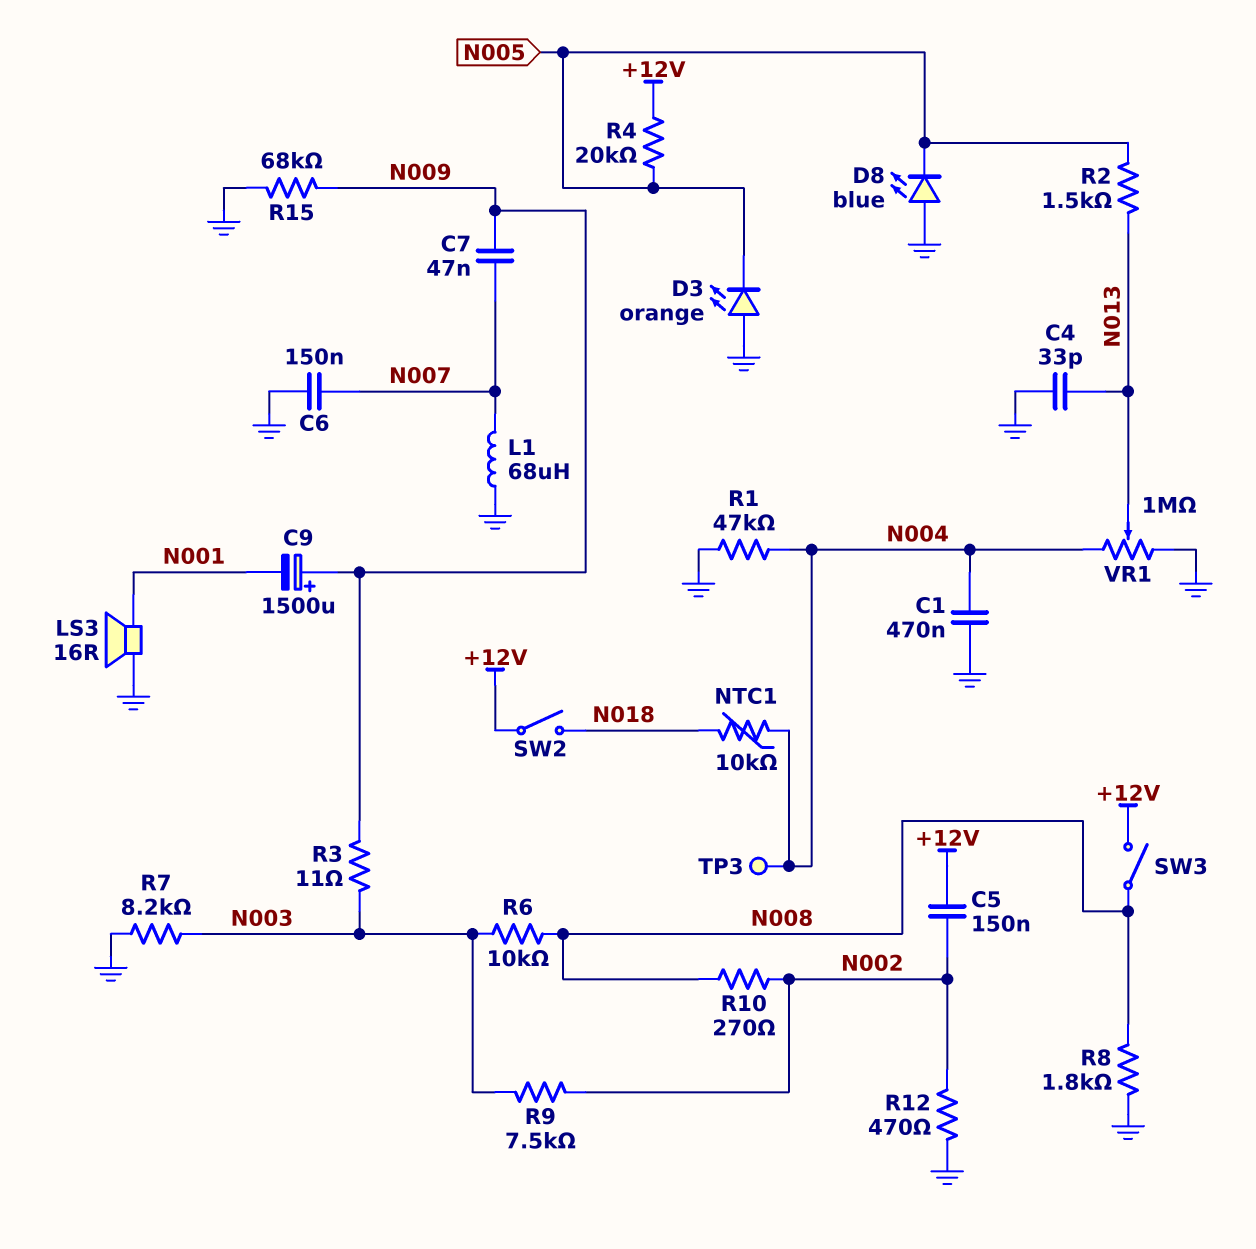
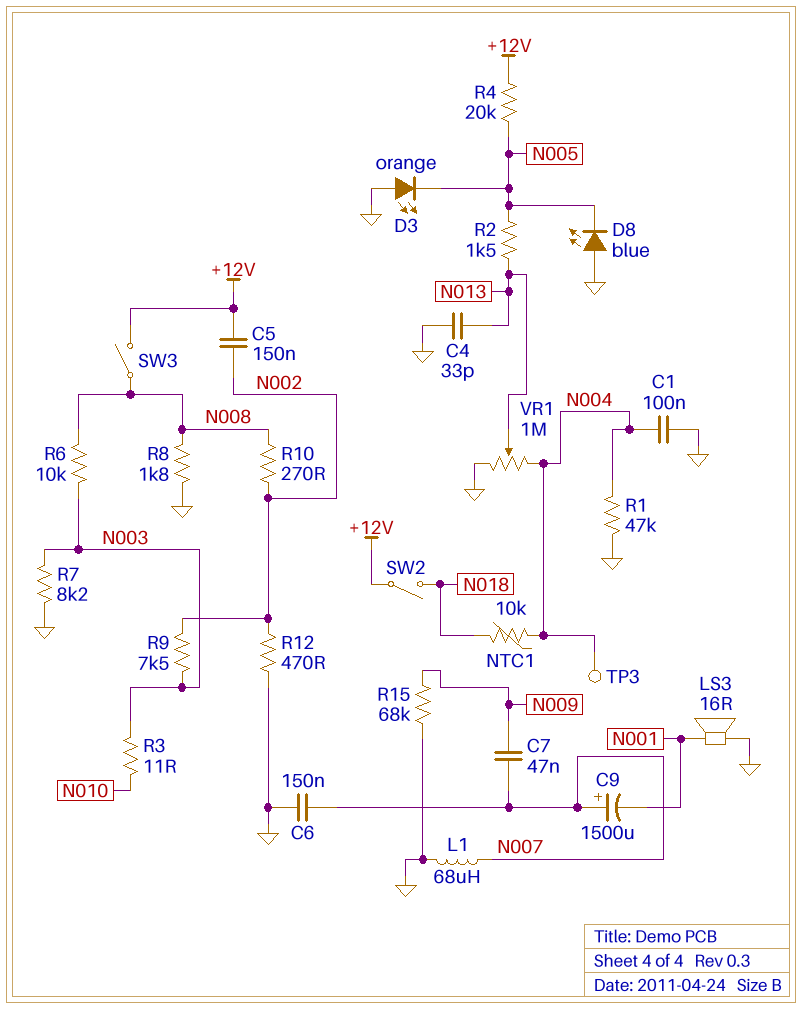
C1: 470nF (GND, N004) -> 100nF (GND, N004)
C9: 1500uF (plus N009, minus N001) -> 1500uF (plus N007, minus N001)
R3: 11 (N003, N009) -> 11 (N003, N010)

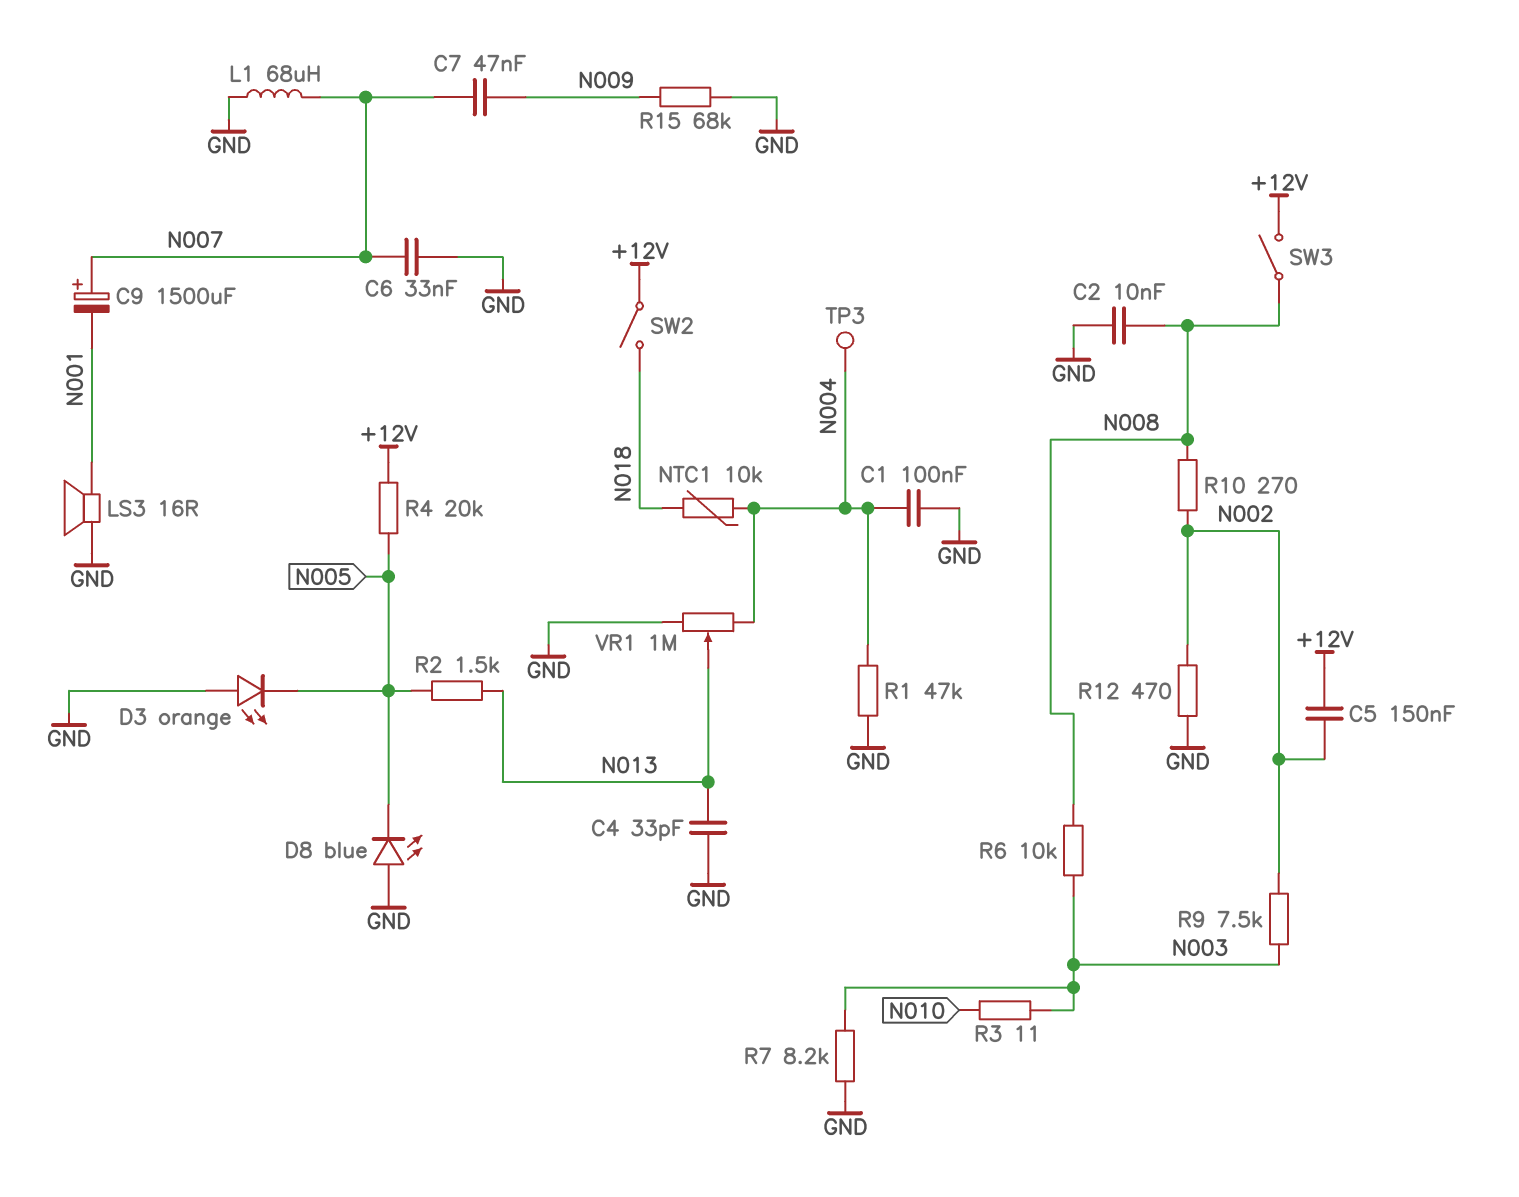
C2: none -> 10nF (GND, N008)
C6: 150nF (GND, N007) -> 33nF (GND, N007)
R8: 1.8k (GND, N008) -> none

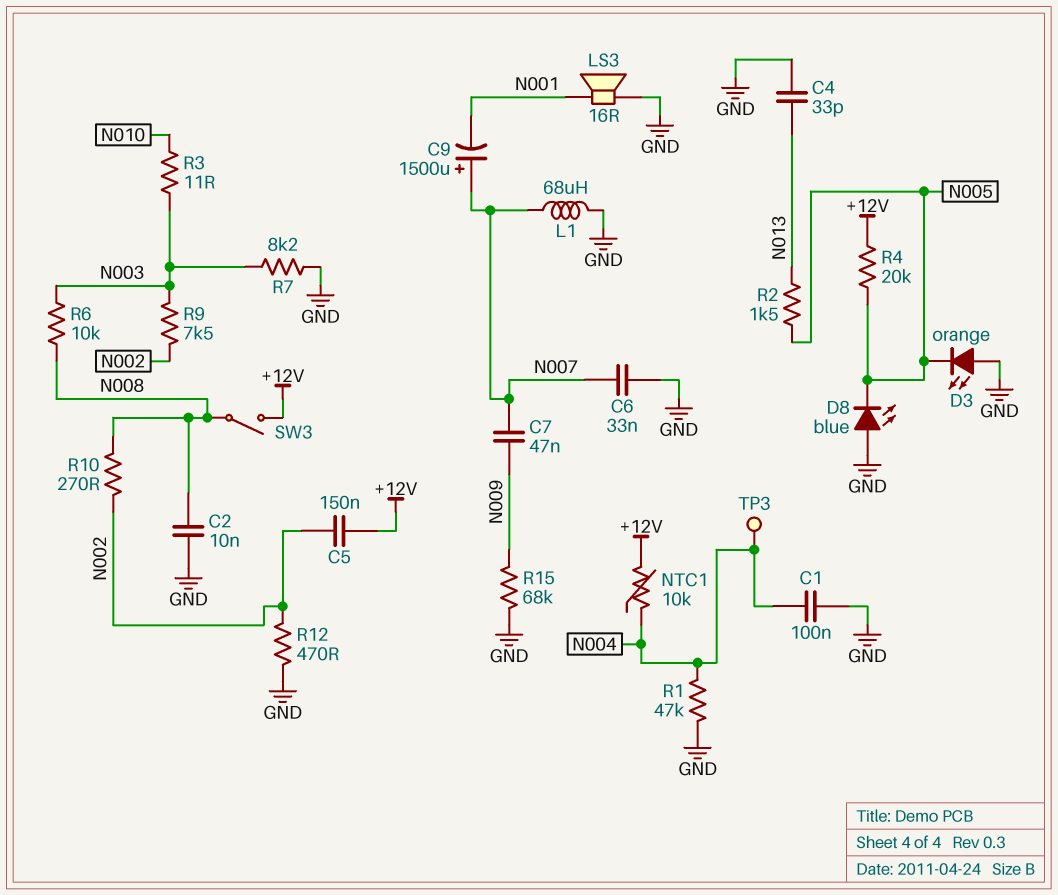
NTC1: 10k (N004, N018) -> 10k (+12V, N004)
SW2: switch (+12V, N018) -> none
VR1: 1M (GND, N004, wiper N013) -> none

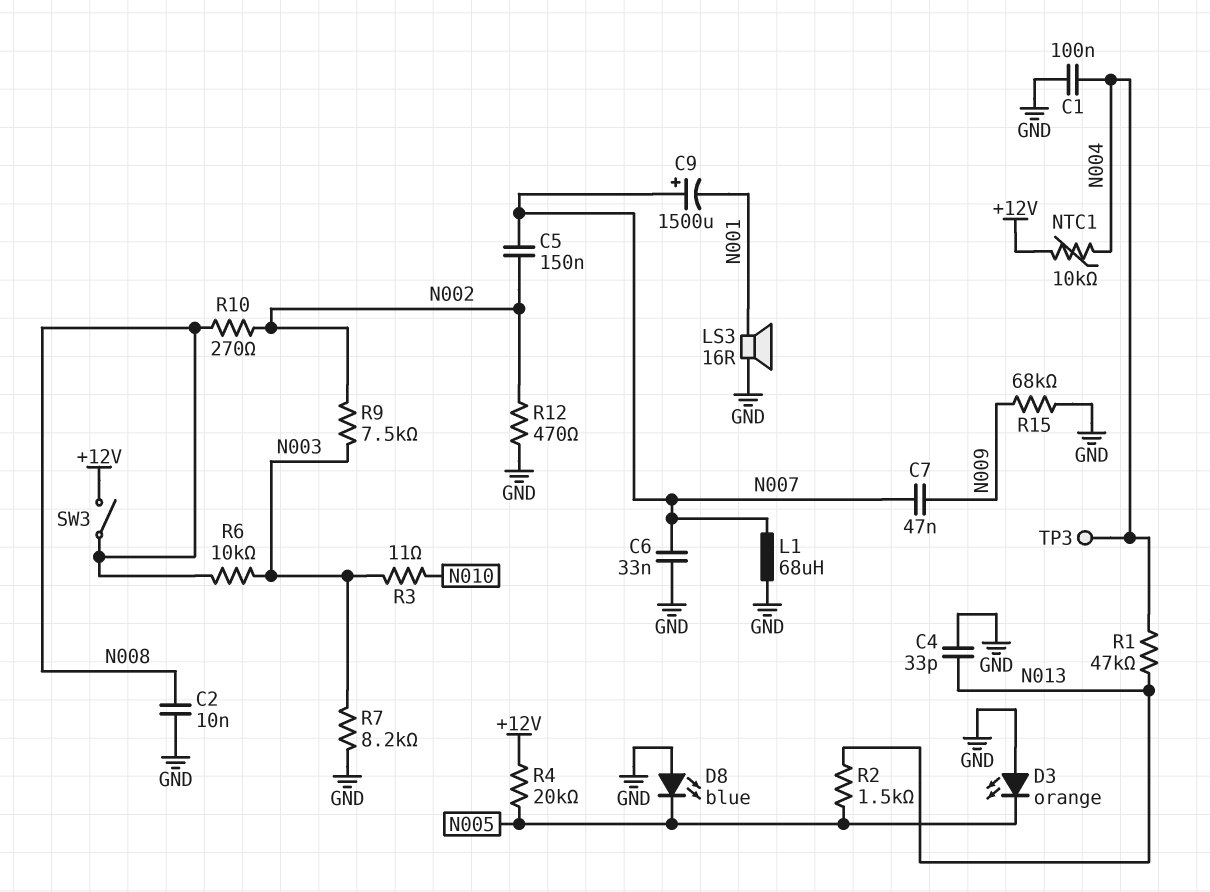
C5: 150nF (+12V, N002) -> 150nF (N002, N007)
R1: 47k (GND, N004) -> 47k (N004, N013)

